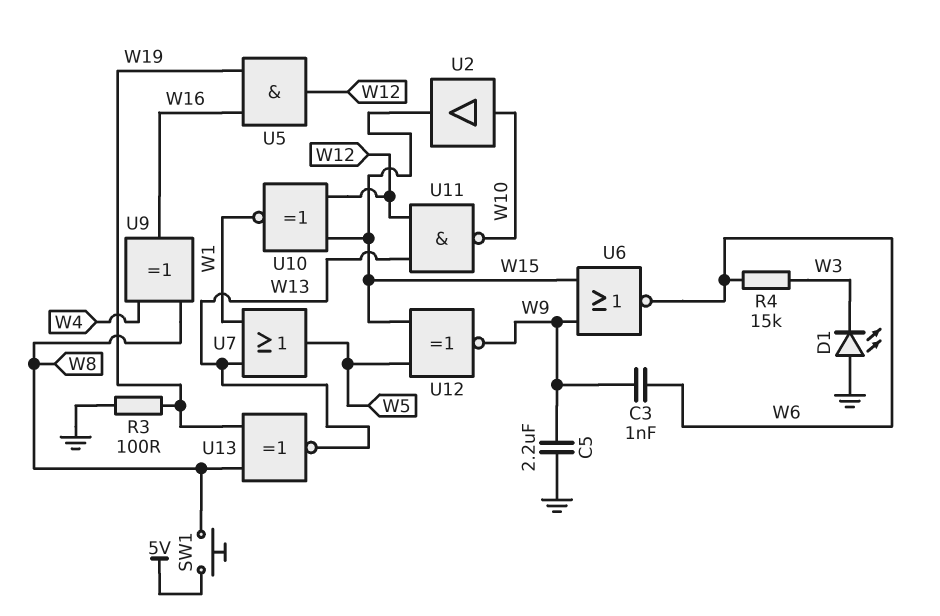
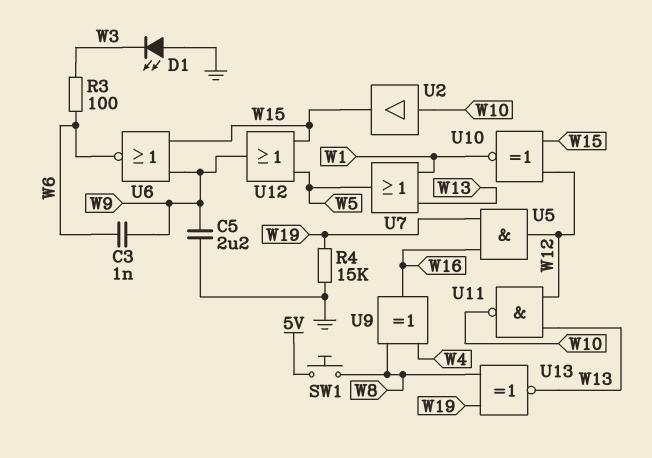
R3: 100 (GND, W19) -> 100 (W3, W6)
R4: 15k (W3, W6) -> 15k (GND, W19)
U12: XNOR (in W5, in W15, out W9) -> OR (in W5, in W15, out W9)

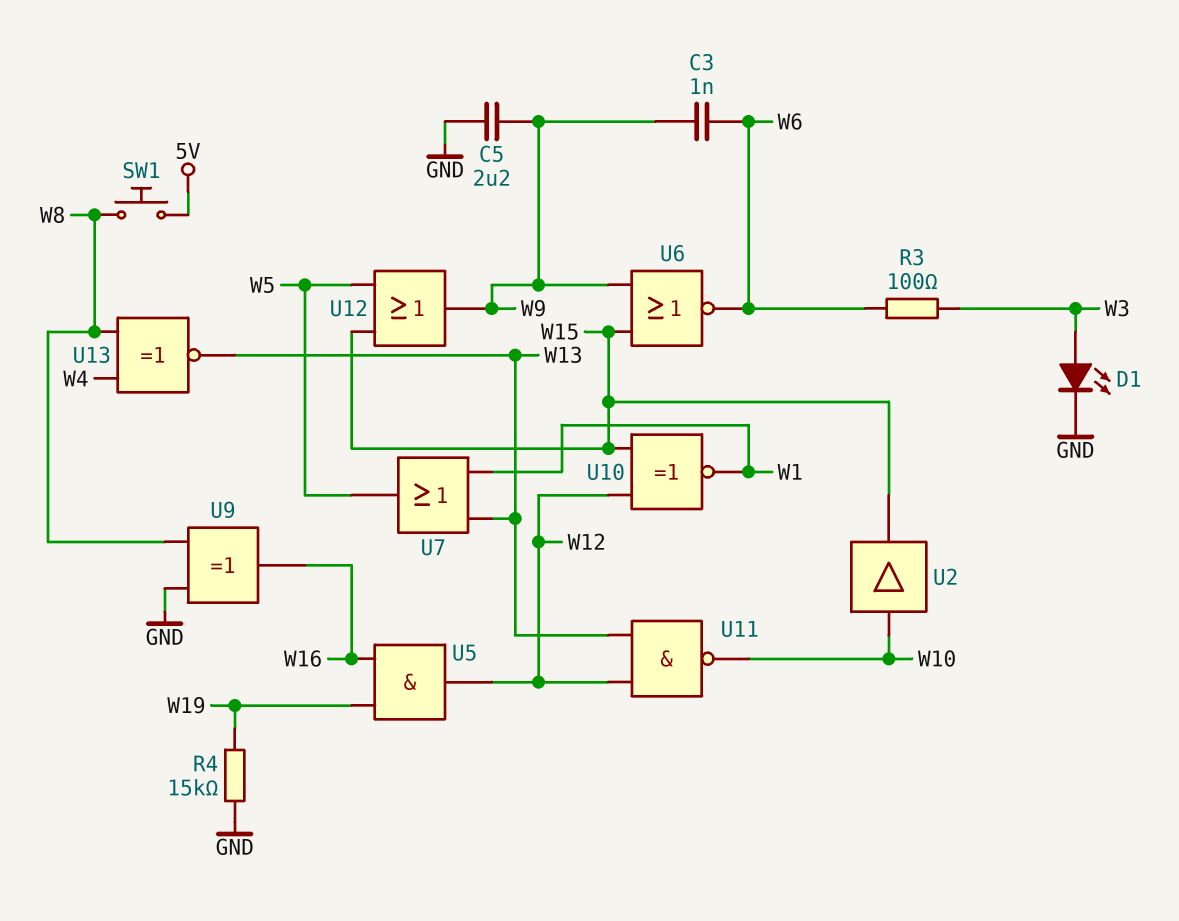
D1: LED (A GND, K W3) -> LED (A W3, K GND)
U9: XOR (in W4, in W8, out W16) -> XOR (in GND, in W8, out W16)
U13: XNOR (in W8, in W19, out W13) -> XNOR (in W4, in W8, out W13)

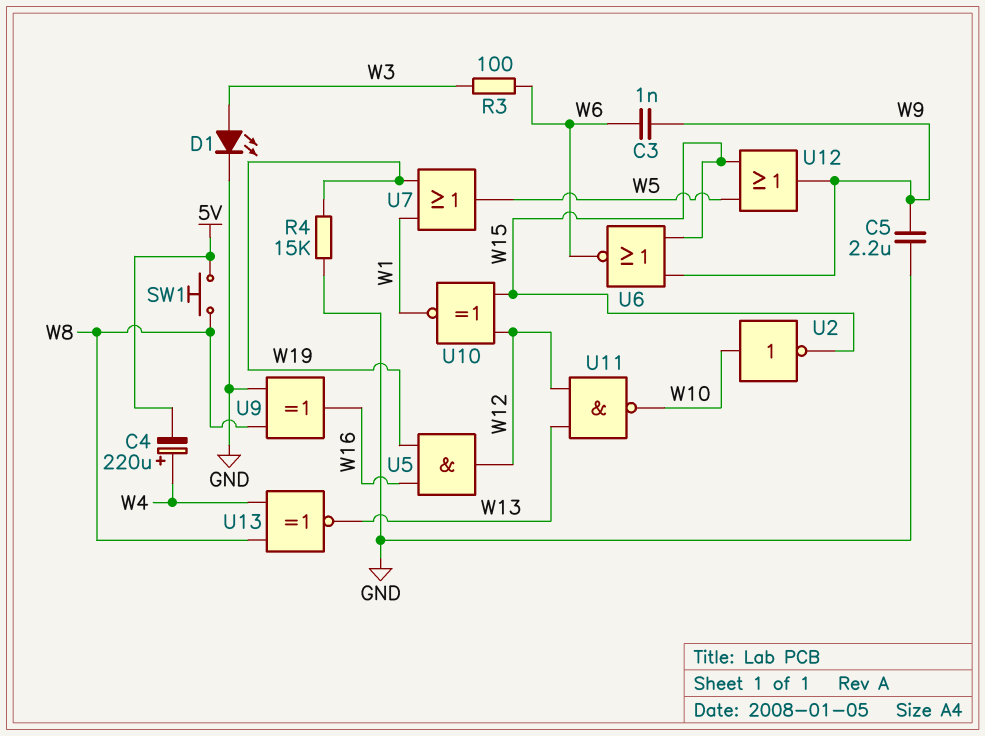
C4: none -> 220uF (plus W4, minus 5V)
U2: buffer (in W10, out W15) -> NOT (in W10, out W15)
U7: OR (in W1, in W13, out W5) -> OR (in W1, in W19, out W5)

